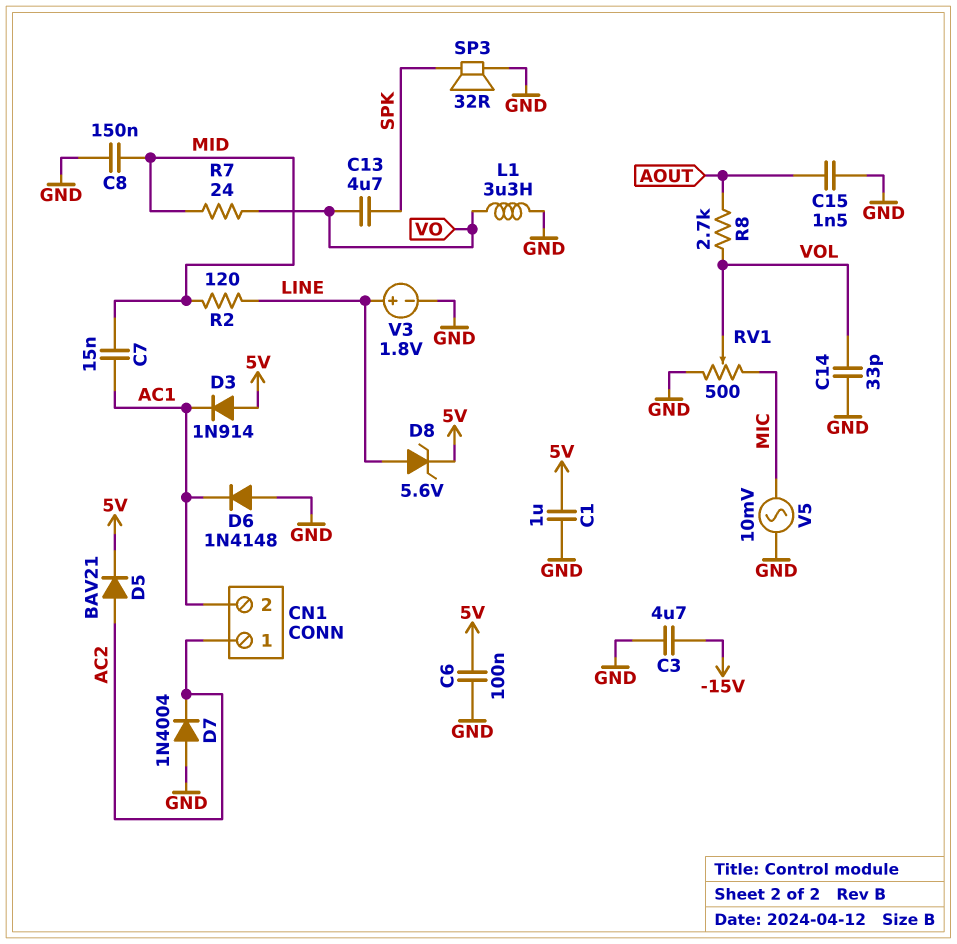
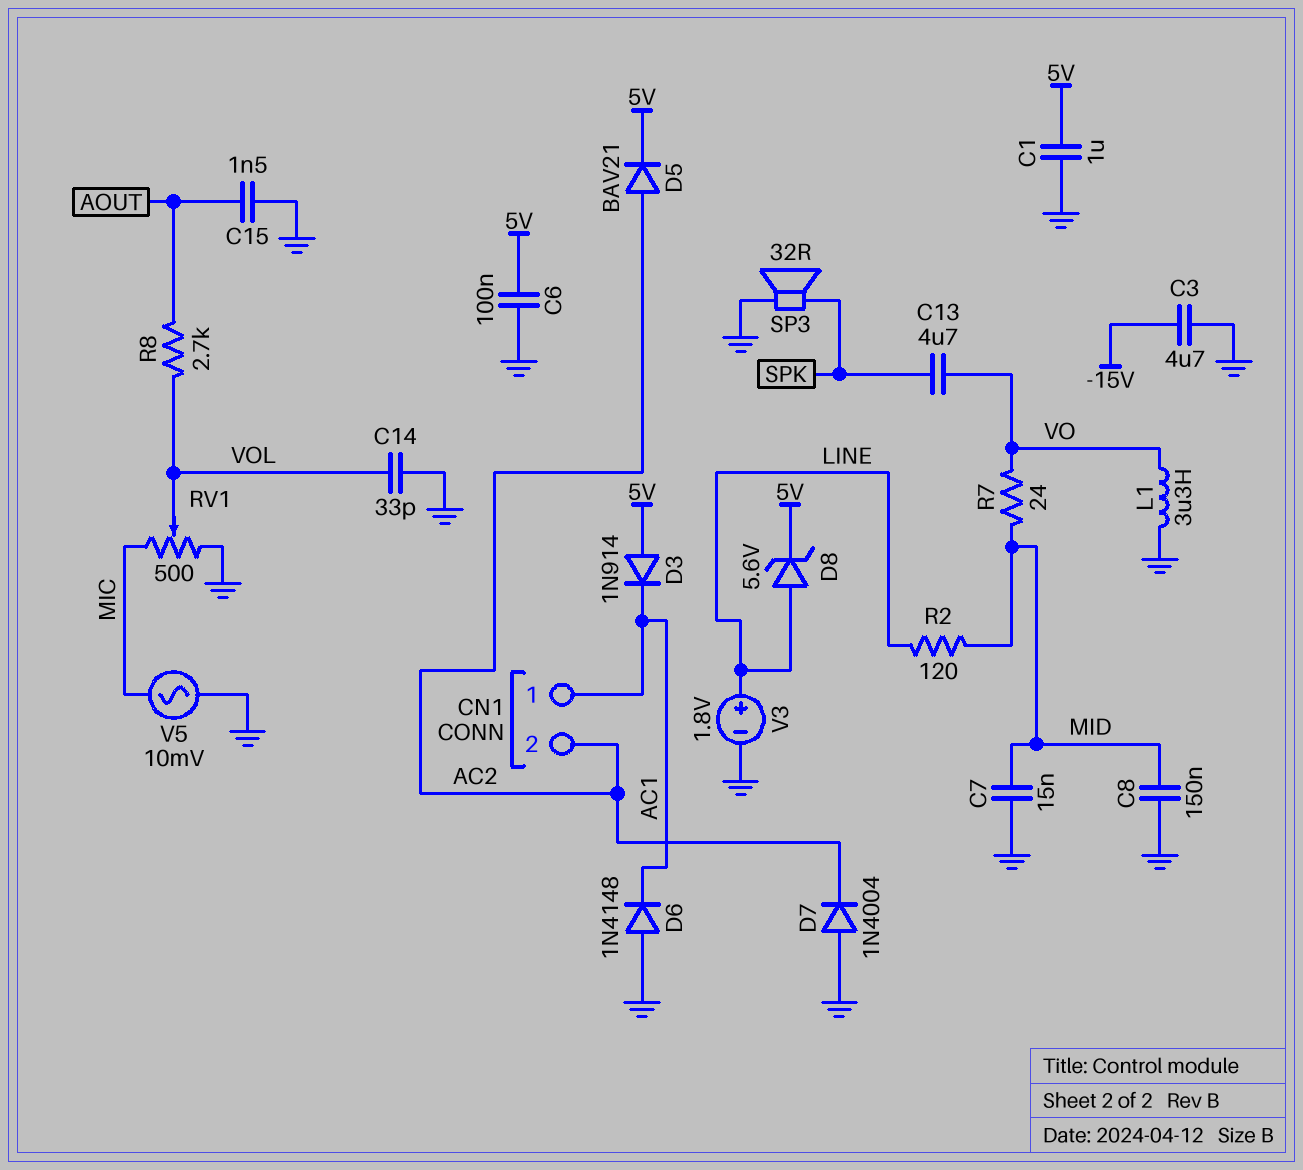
C7: 15nF (AC1, MID) -> 15nF (GND, MID)
CN1 pin 1: AC2 -> AC1
CN1 pin 2: AC1 -> AC2

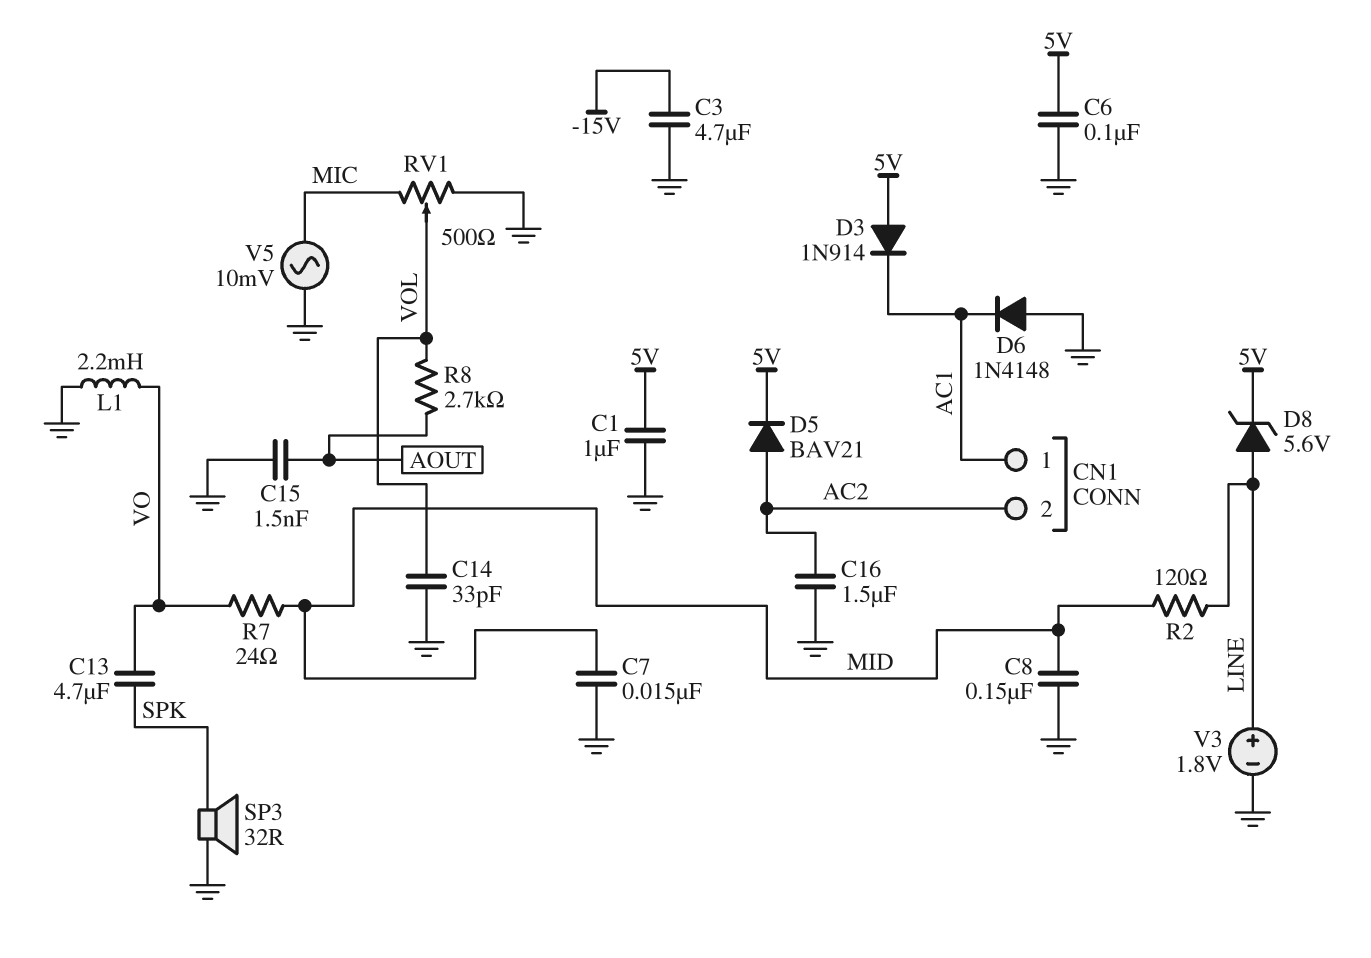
C16: none -> 1.5uF (AC2, GND)
D7: diode 1N4004 (A GND, K AC2) -> none
L1: 3.3uH (GND, VO) -> 2.2mH (GND, VO)

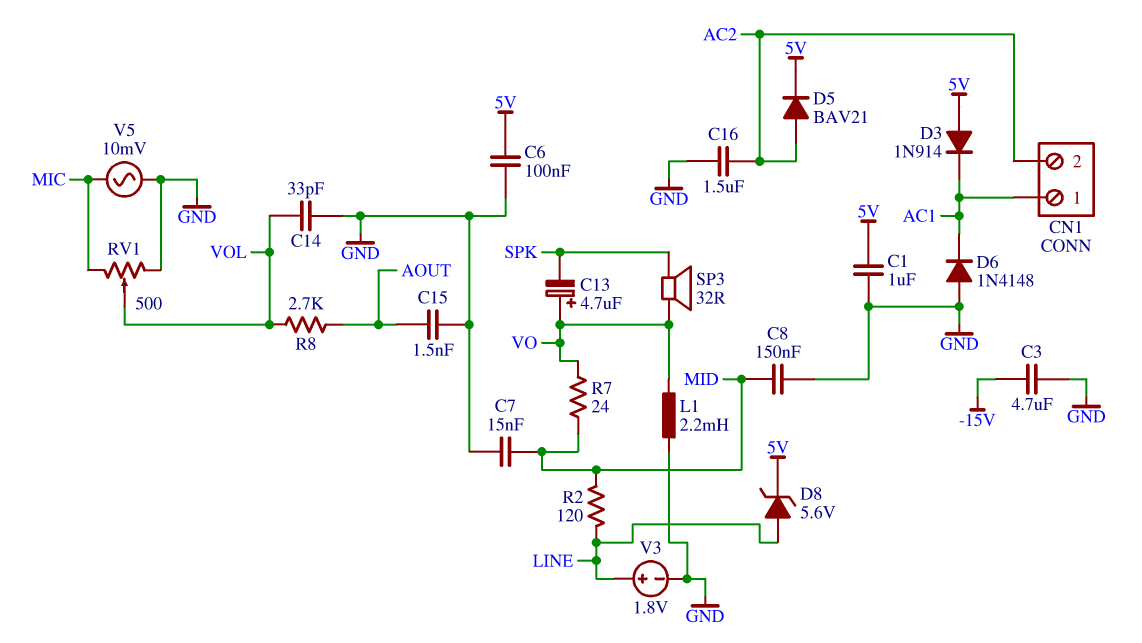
C13: 4.7uF (SPK, VO) -> 4.7uF (plus VO, minus SPK)
SP3: speaker 32R (GND, SPK) -> speaker 32R (SPK, VO)

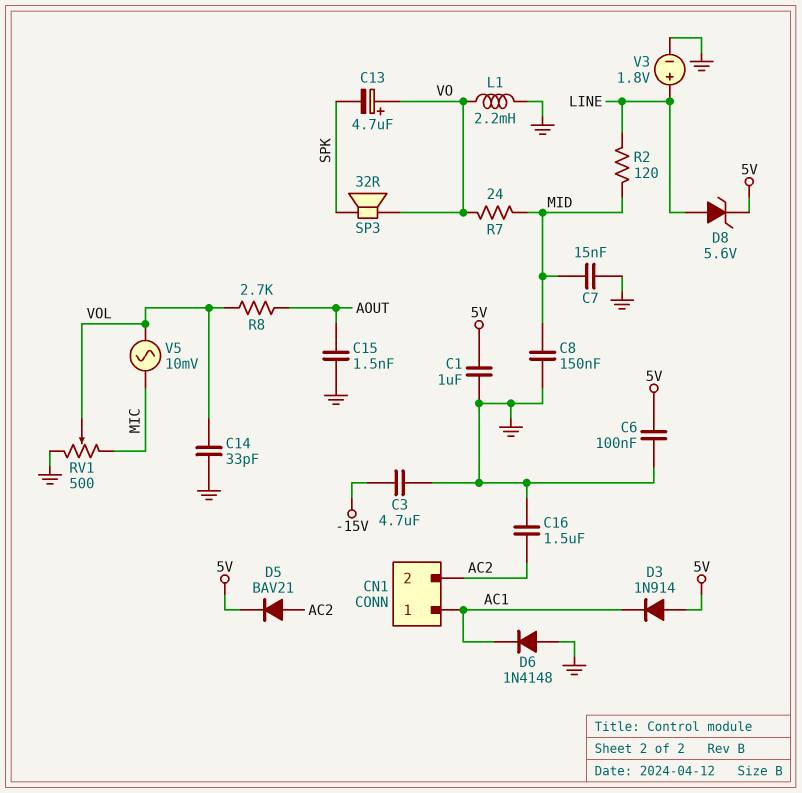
V5: AC 10mV (GND, MIC) -> AC 10mV (MIC, VOL)

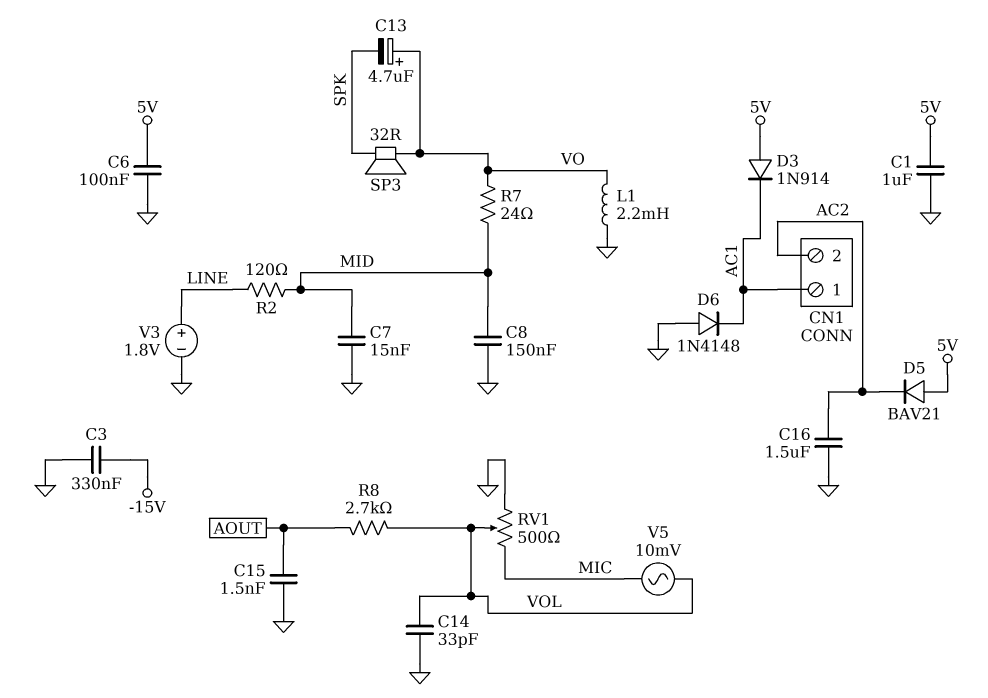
C3: 4.7uF (-15V, GND) -> 330nF (-15V, GND)
D5: diode BAV21 (A AC2, K 5V) -> diode BAV21 (A 5V, K AC2)
D8: zener 5.6V (A LINE, K 5V) -> none

